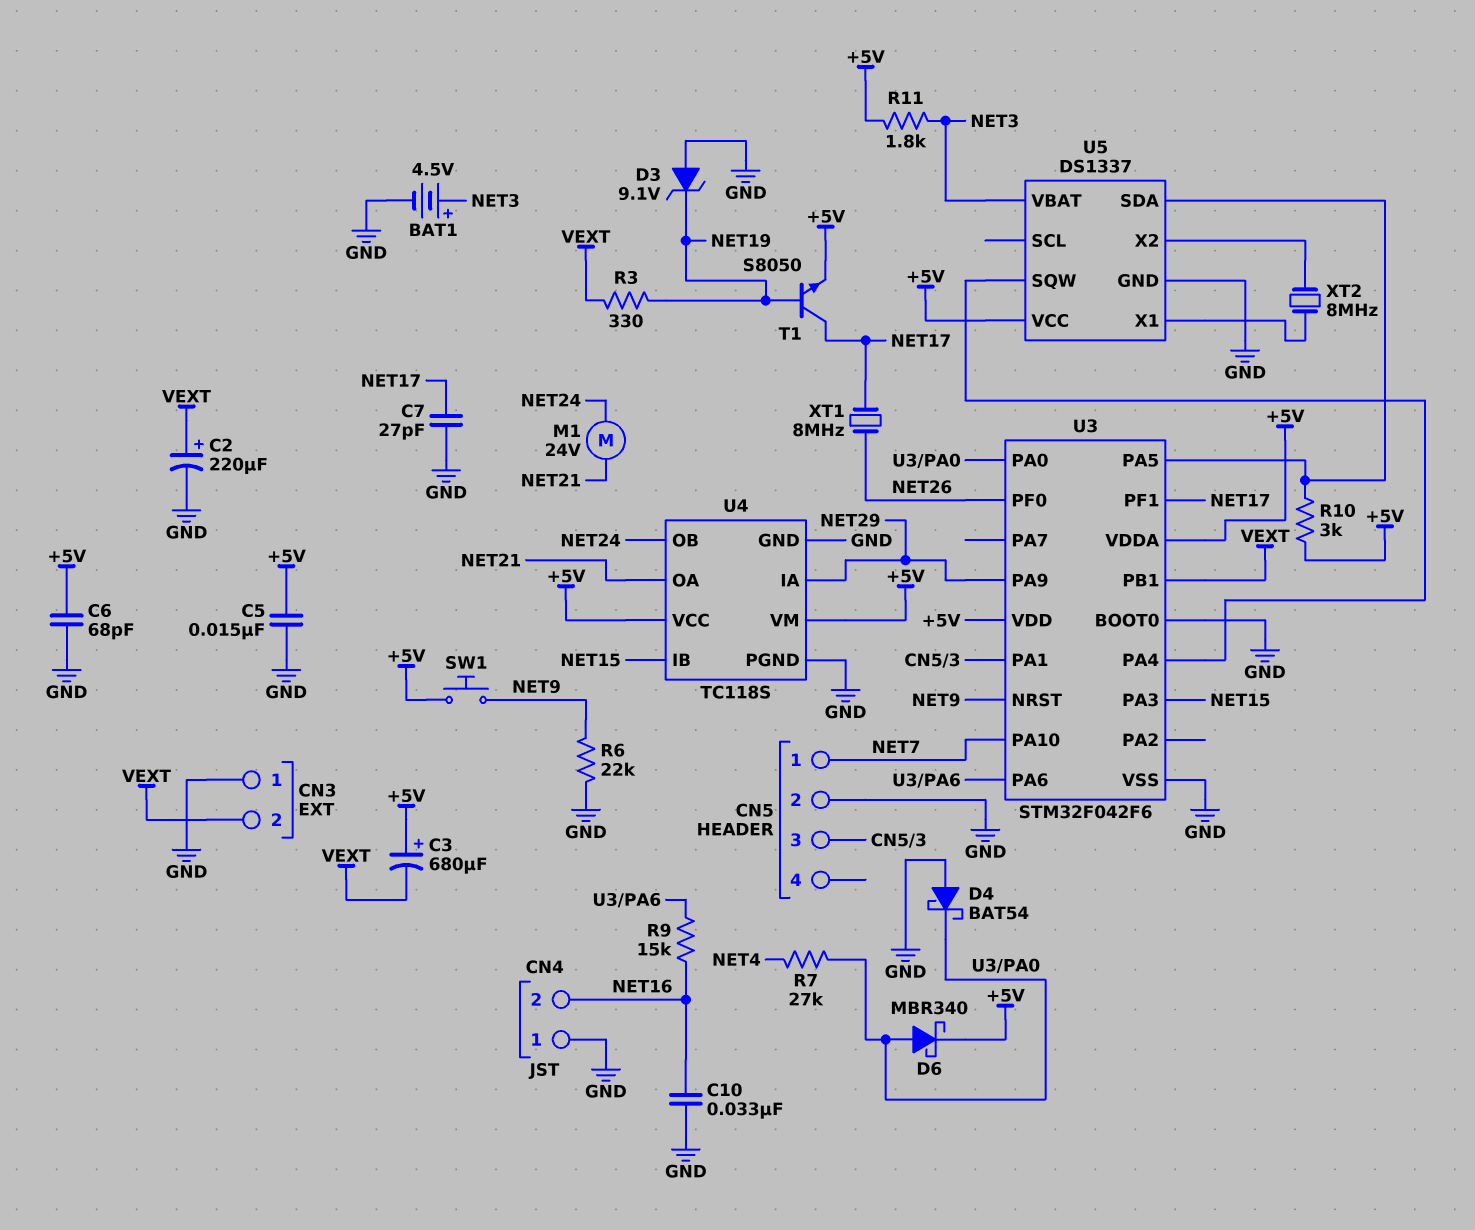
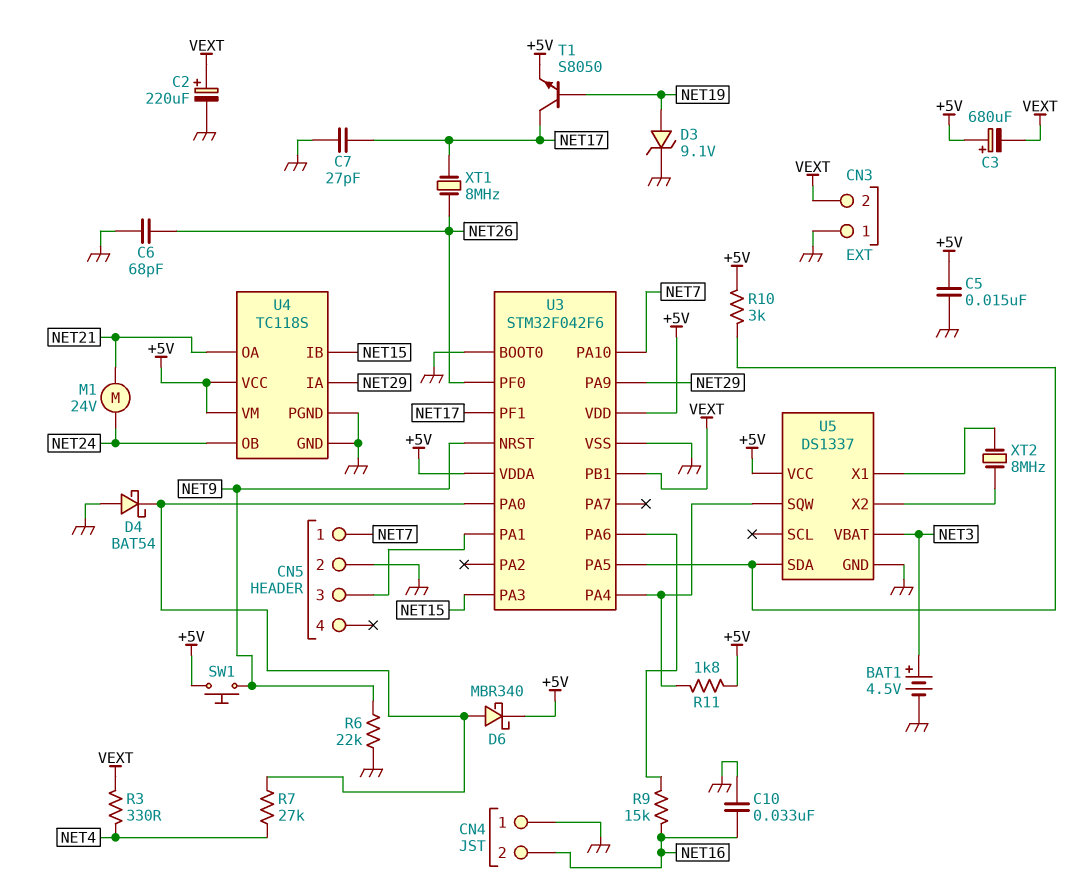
C6: 68pF (+5V, GND) -> 68pF (GND, NET26)
D3: zener 9.1V (A GND, K NET19) -> zener 9.1V (A NET19, K GND)
R3: 330 (NET19, VEXT) -> 330 (NET4, VEXT)
R11: 1.8k (+5V, NET3) -> 1.8k (+5V, U3/PA4)

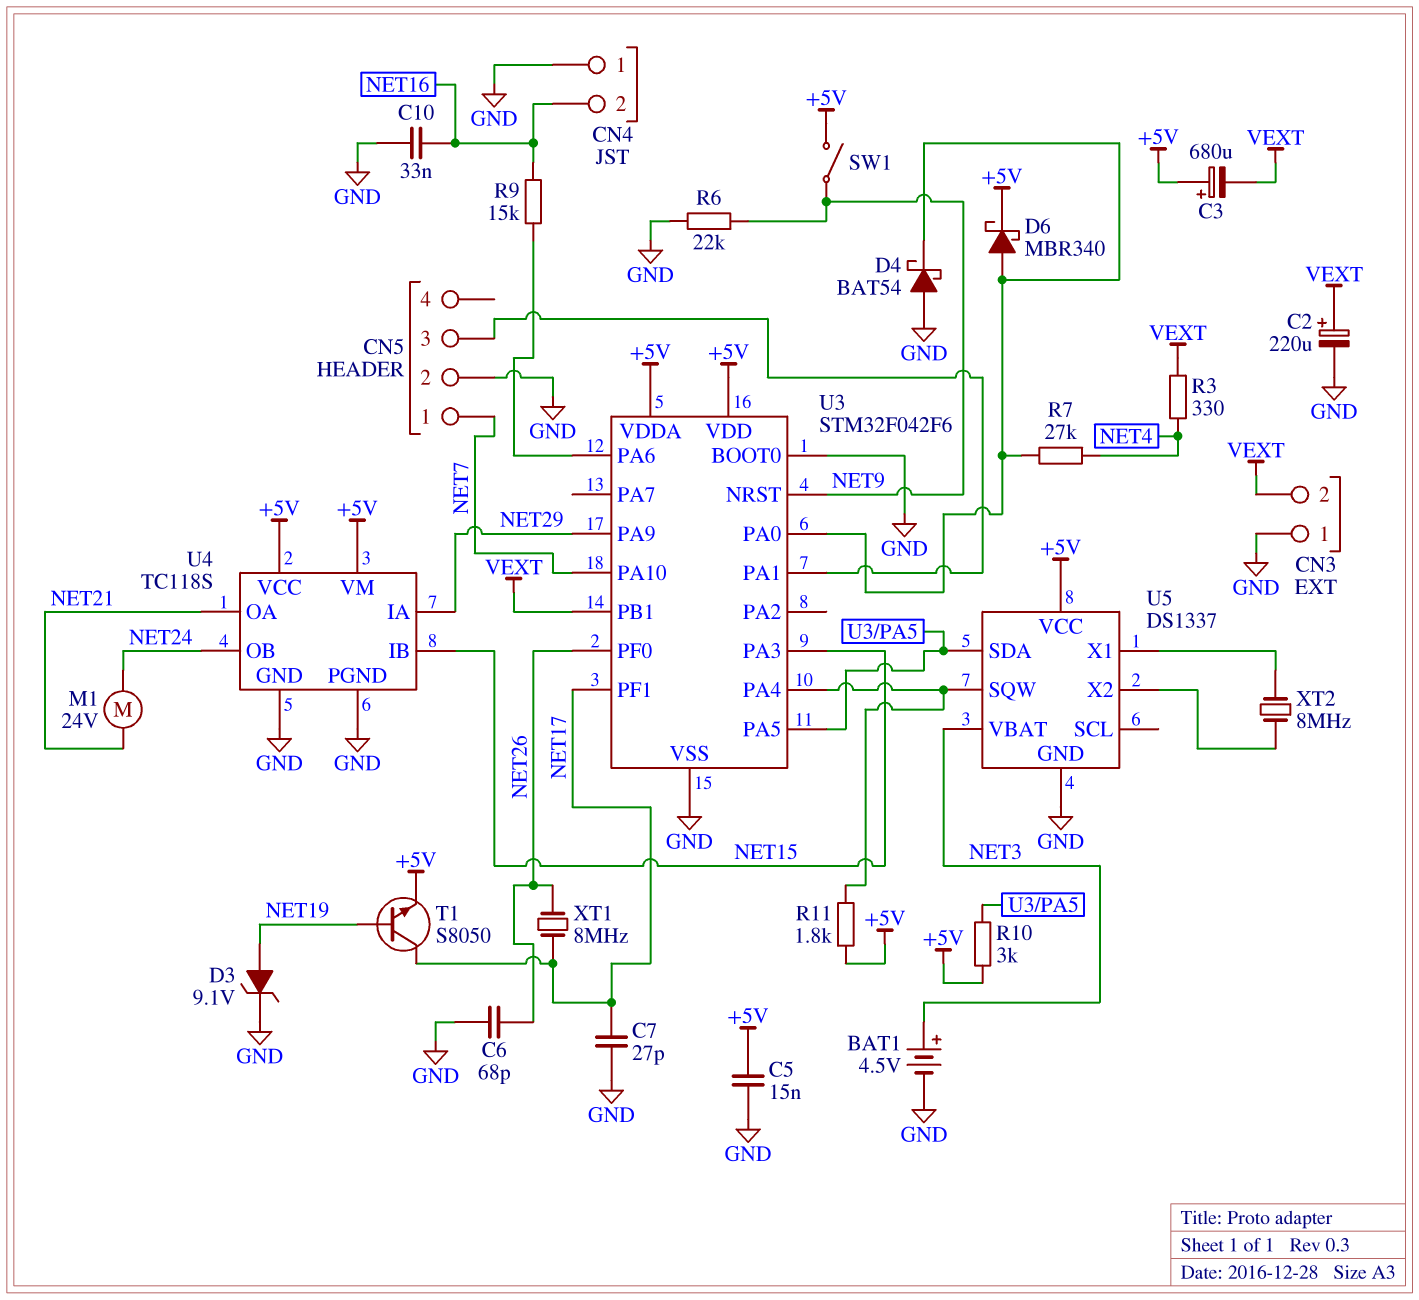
SW1: button (+5V, NET9) -> switch (+5V, NET9)

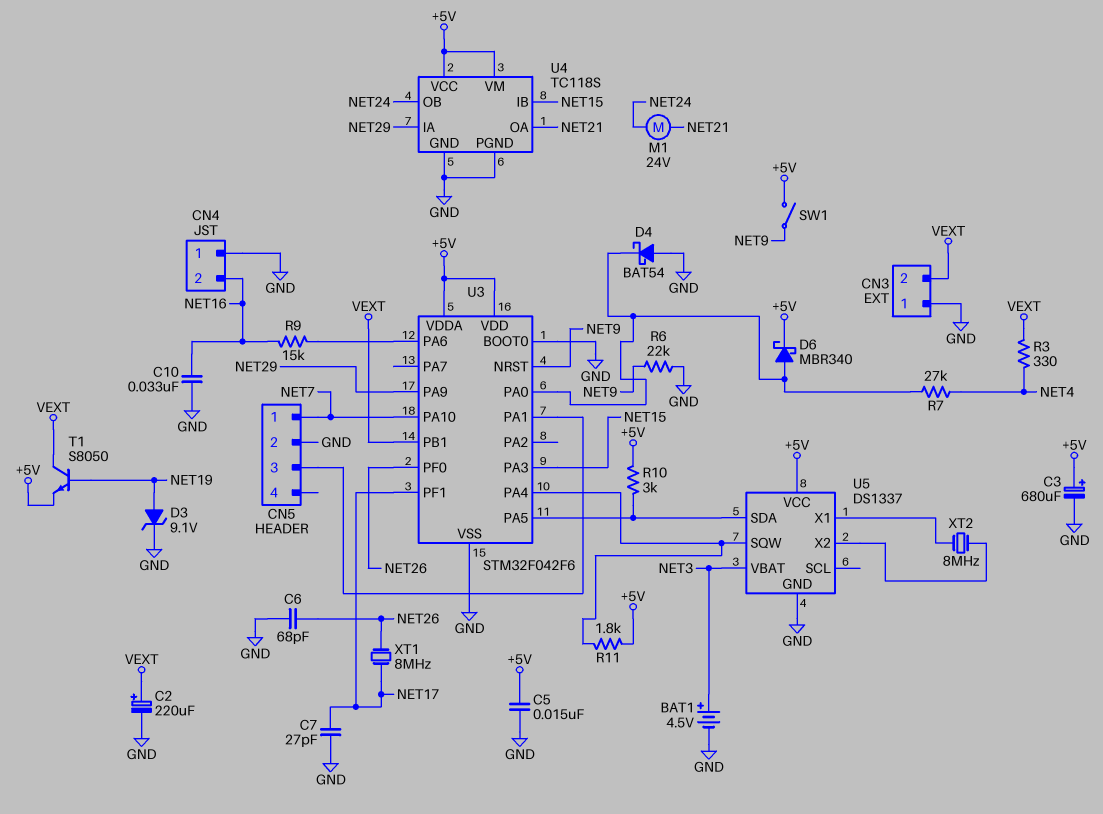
C3: 680uF (plus +5V, minus VEXT) -> 680uF (plus +5V, minus GND)
T1: NPN S8050 (B NET19, C NET17, E +5V) -> NPN S8050 (B NET19, C VEXT, E +5V)

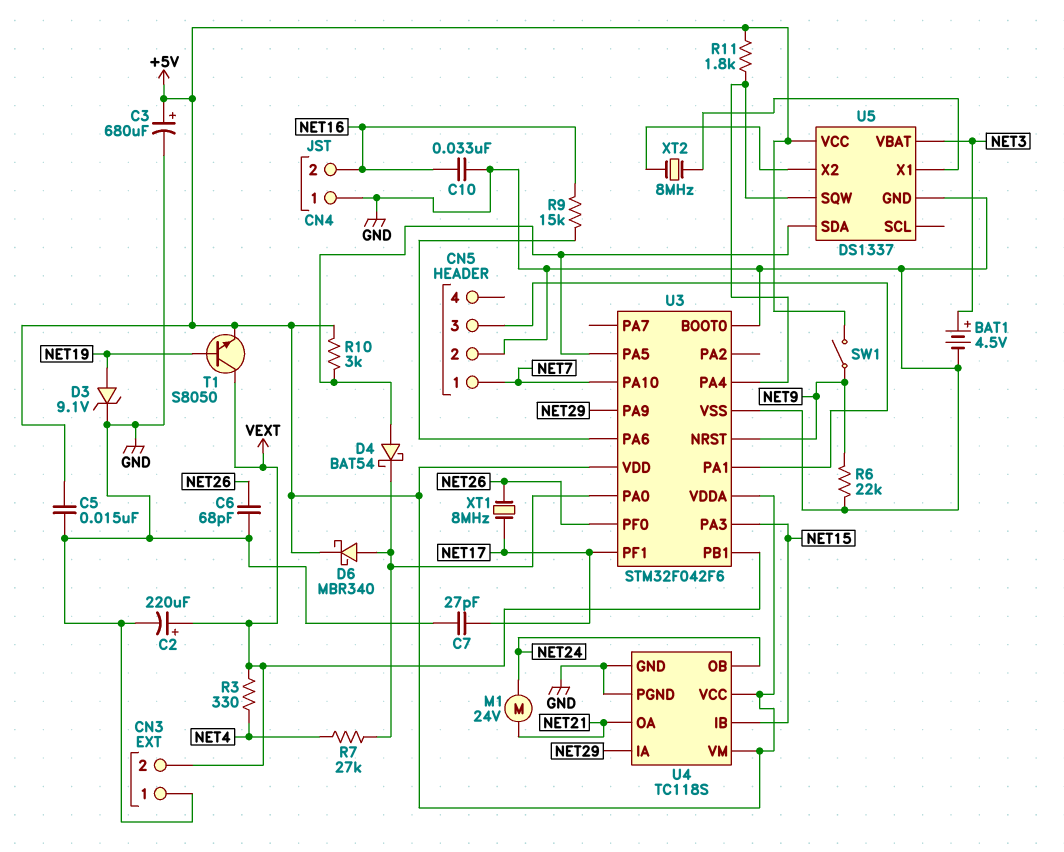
D4: schottky BAT54 (A GND, K U3/PA0) -> schottky BAT54 (A U3/PA5, K U3/PA0)

